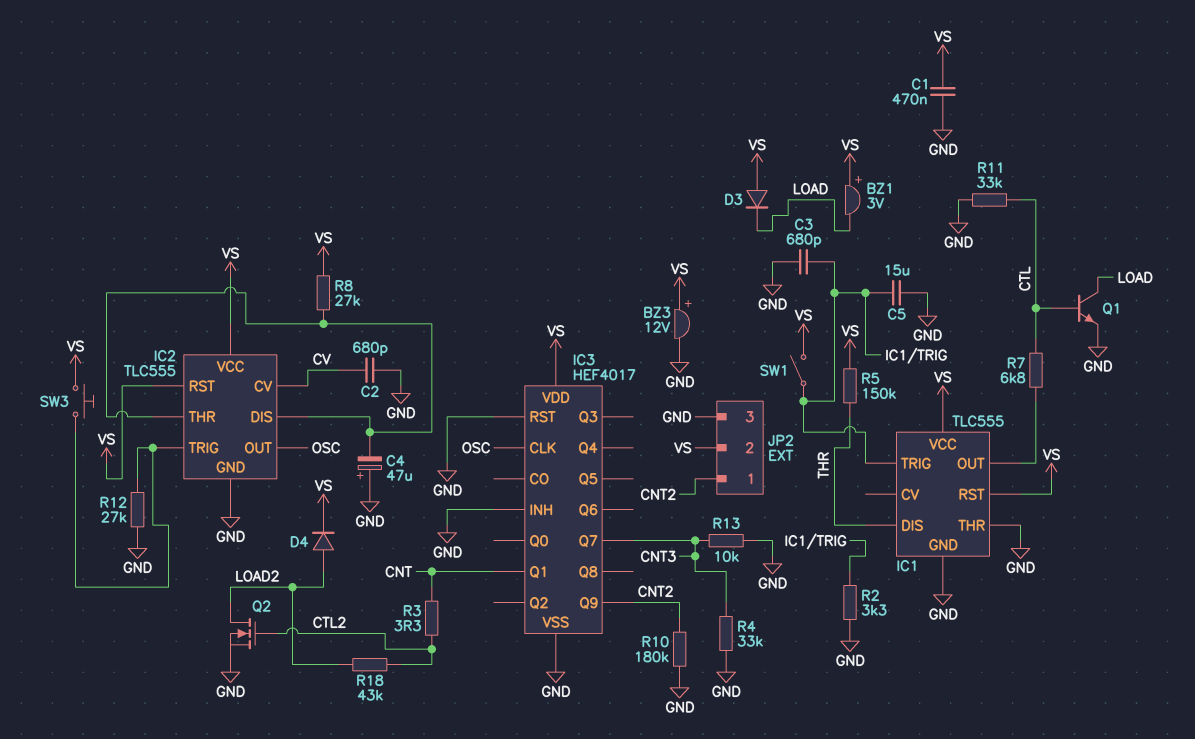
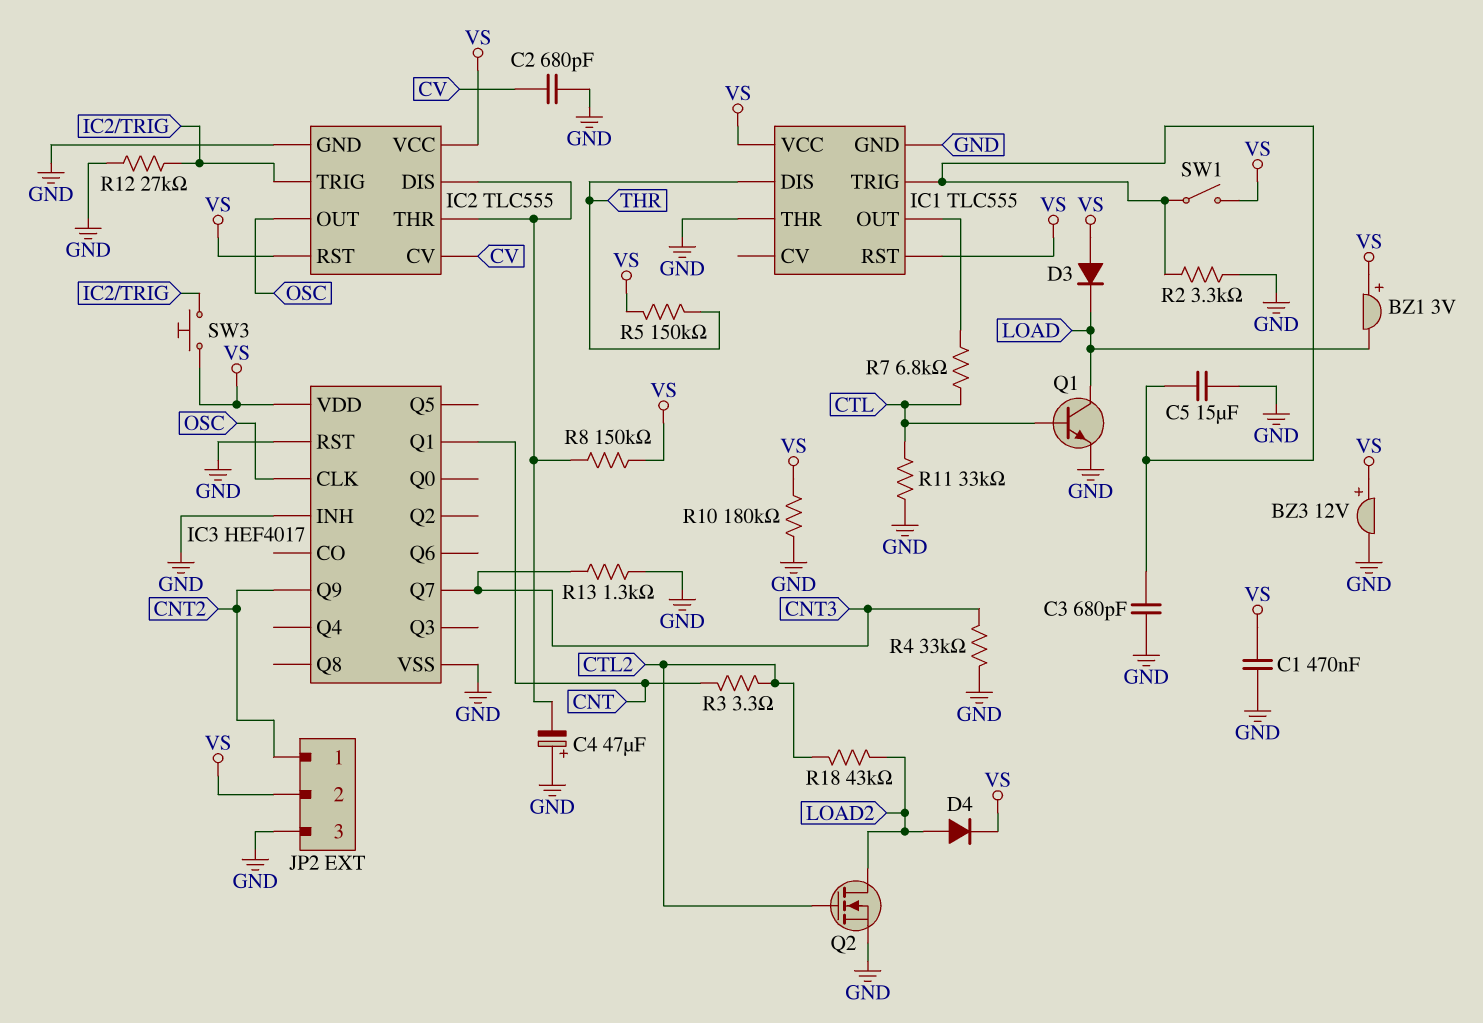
R8: 27k (IC2/DIS, VS) -> 150k (IC2/DIS, VS)
R10: 180k (CNT2, GND) -> 180k (GND, VS)
R13: 10k (CNT3, GND) -> 1.3k (CNT3, GND)

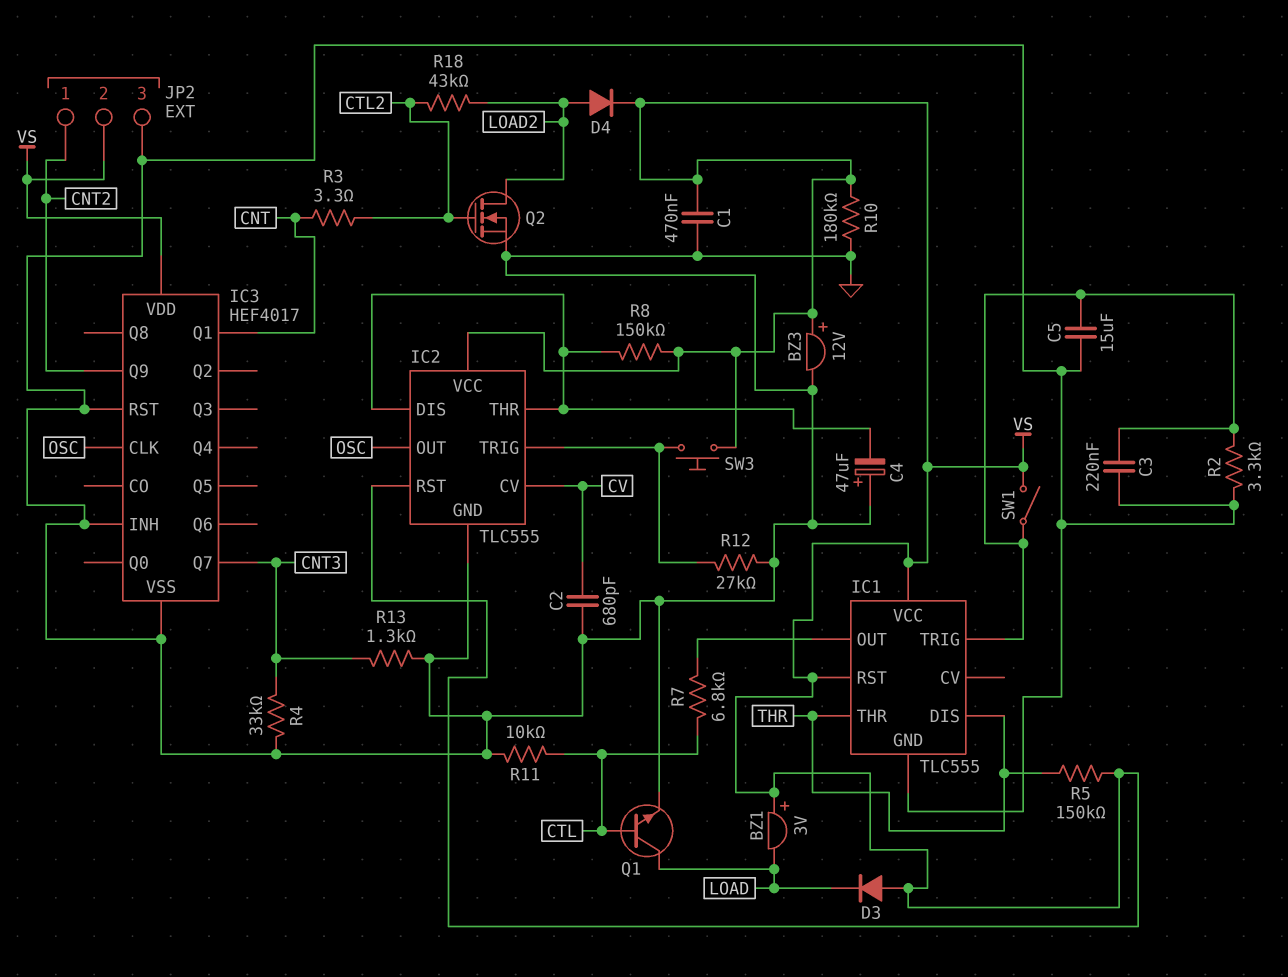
C3: 680pF (GND, IC1/TRIG) -> 220nF (GND, IC1/TRIG)
IC1 pin THR: GND -> THR
R11: 33k (CTL, GND) -> 10k (CTL, GND)

